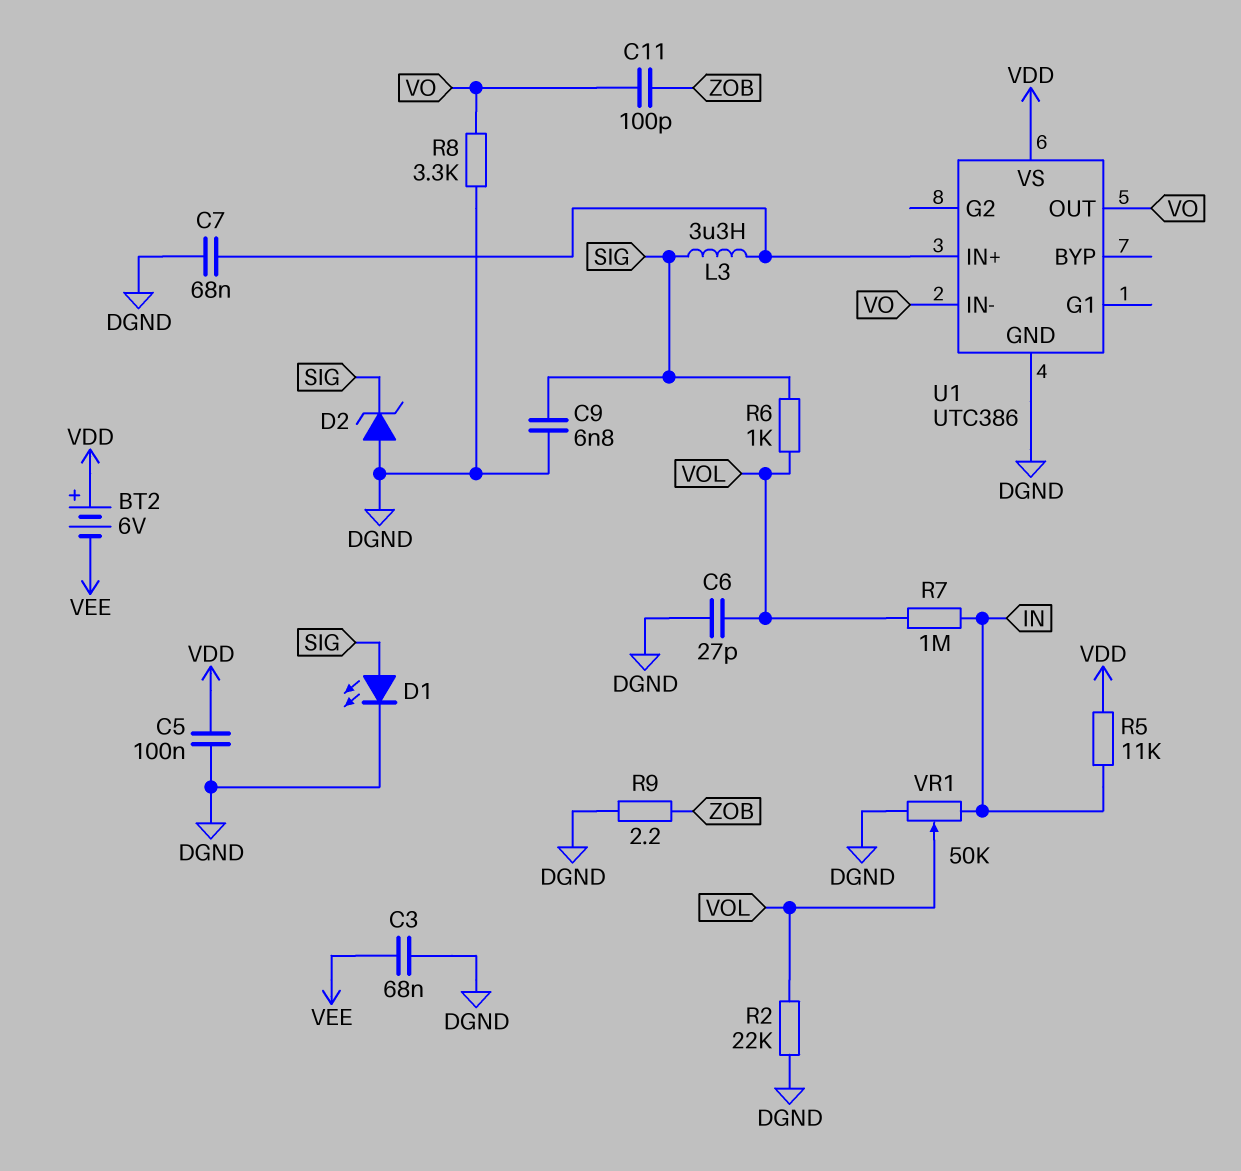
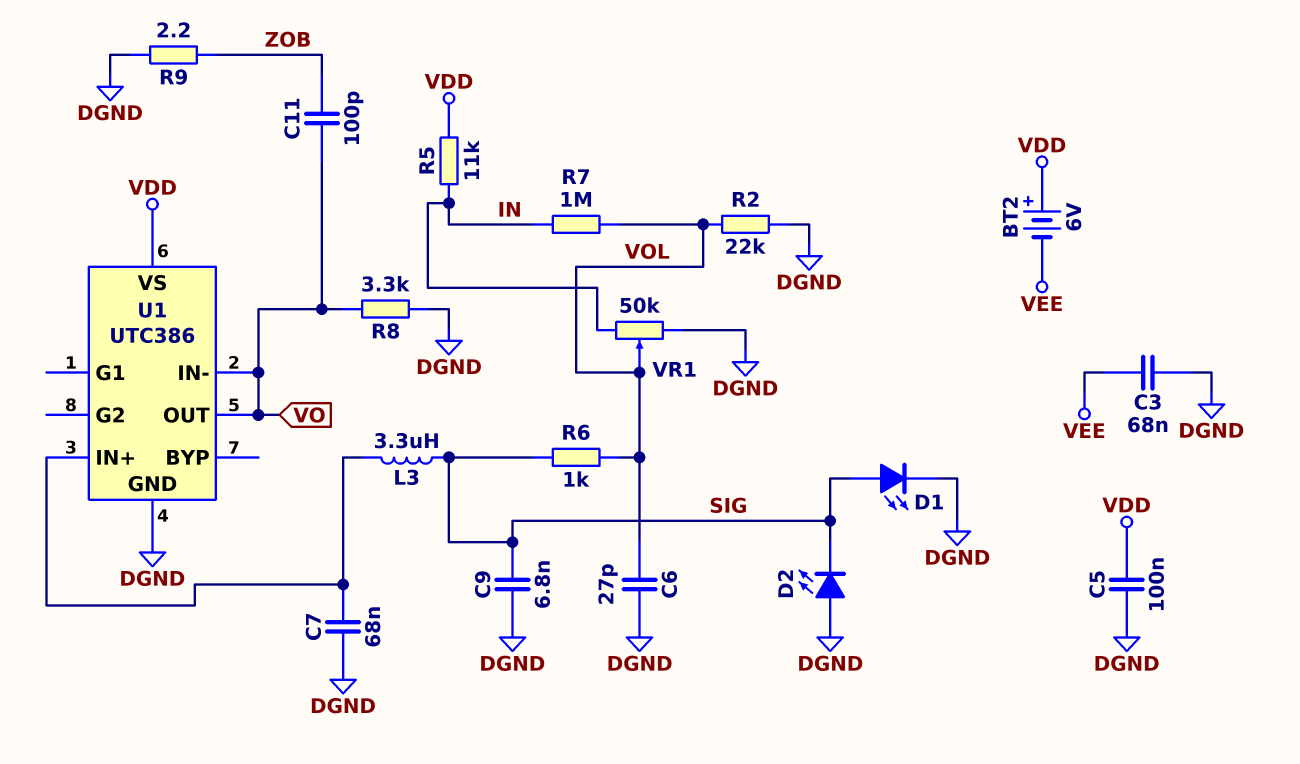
D2: zener (A DGND, K SIG) -> LED (A DGND, K SIG)

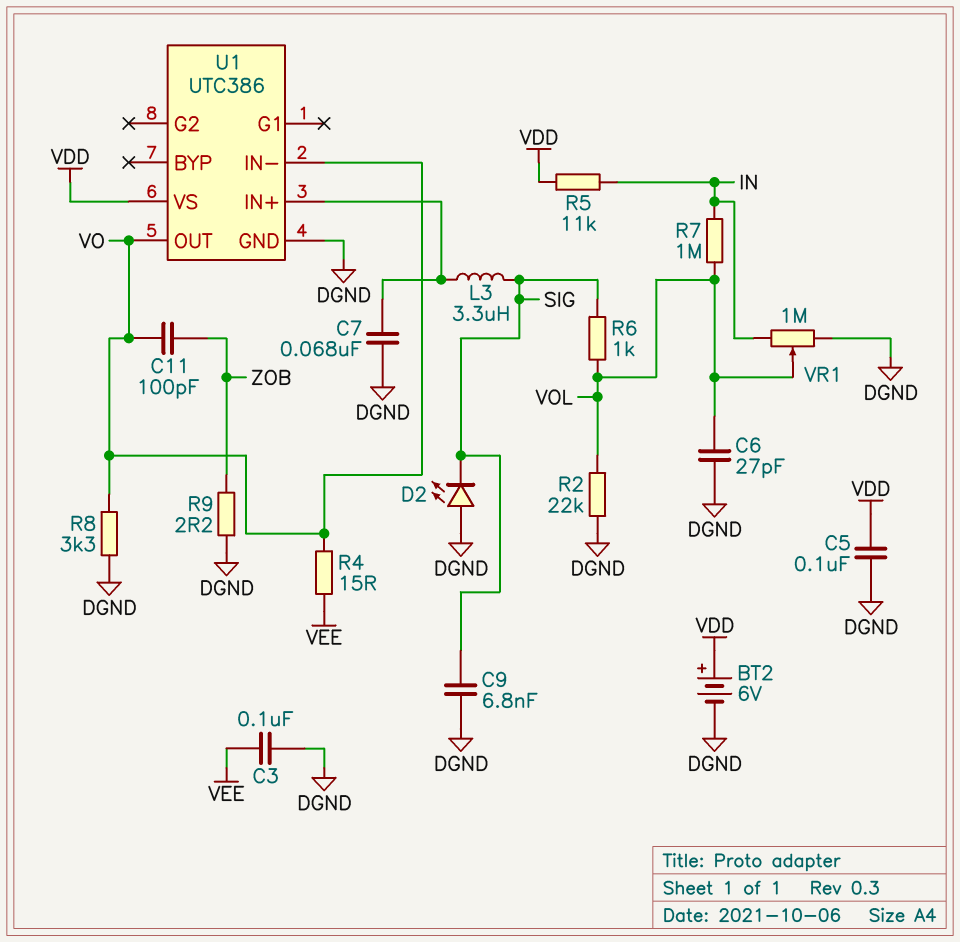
BT2: 6V (plus VDD, minus VEE) -> 6V (plus VDD, minus DGND)
C3: 68nF (DGND, VEE) -> 100nF (DGND, VEE)
D1: LED (A SIG, K DGND) -> none
R4: none -> 15 (VEE, VO)
VR1: 50k (DGND, IN, wiper VOL) -> 1M (DGND, IN, wiper VOL)

